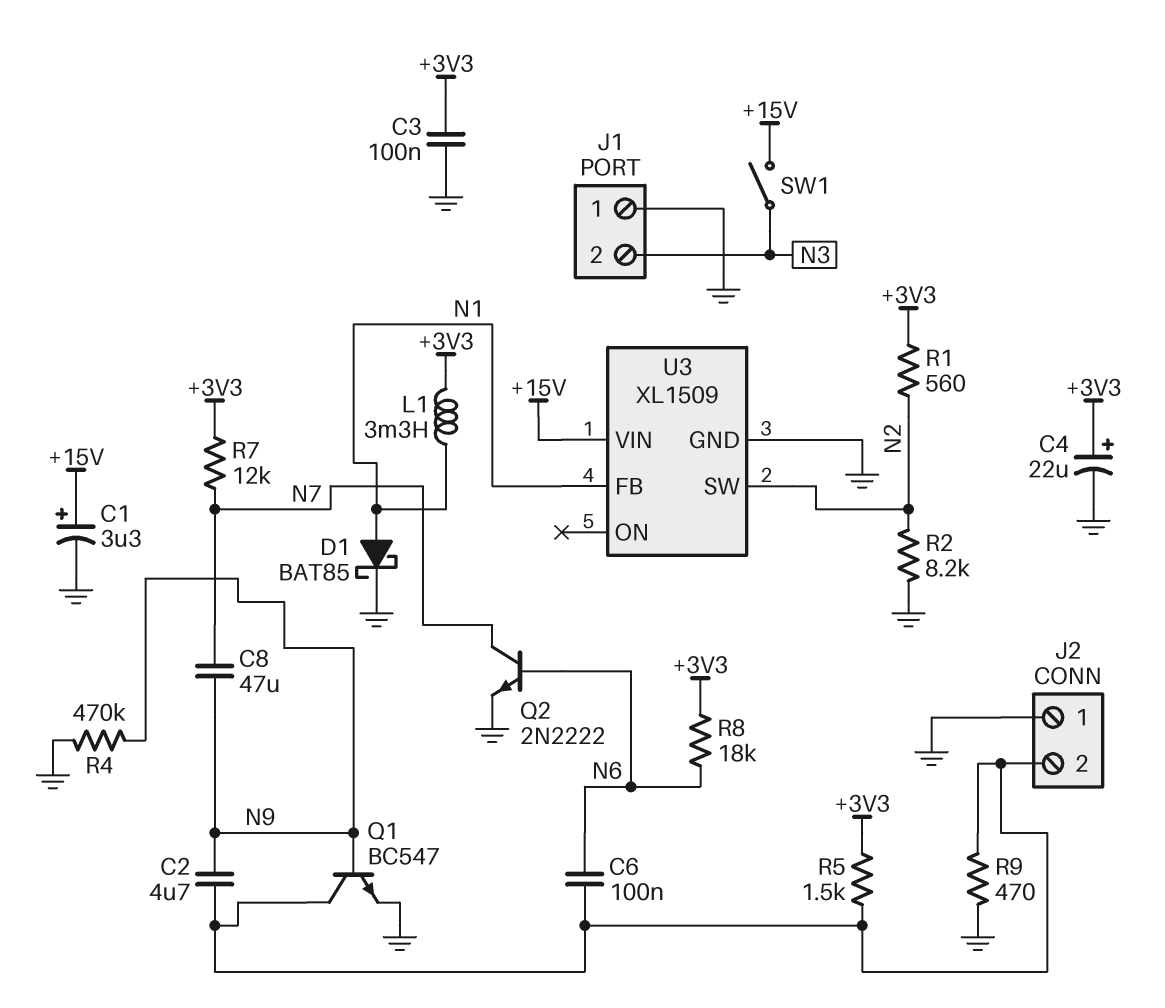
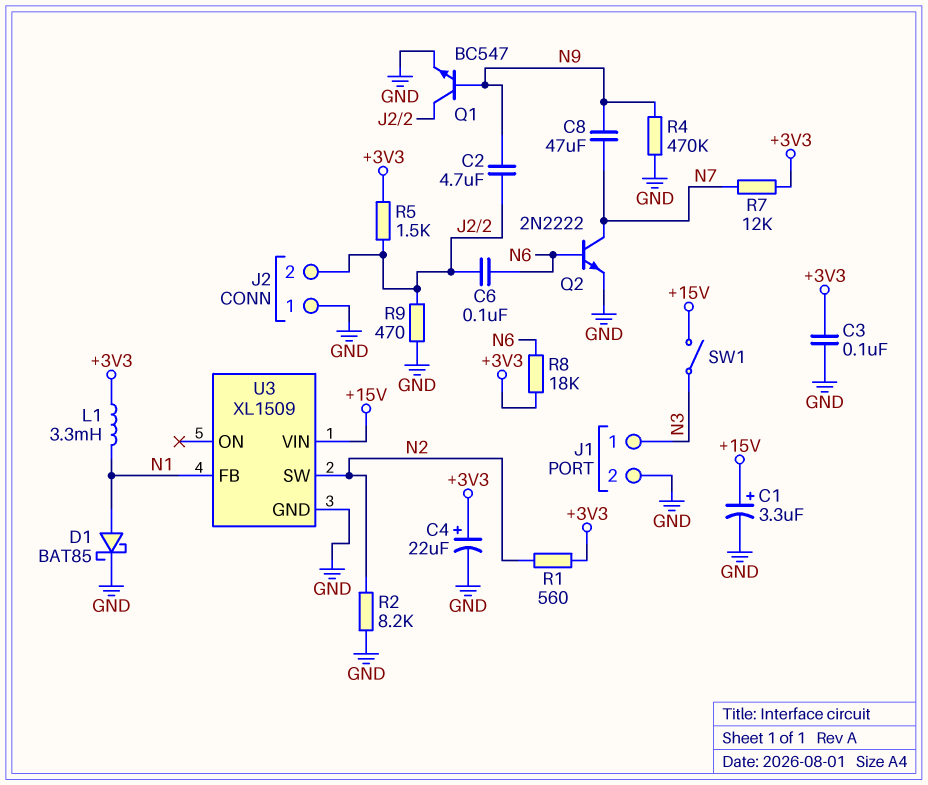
J1 pin 1: GND -> N3
J1 pin 2: N3 -> GND

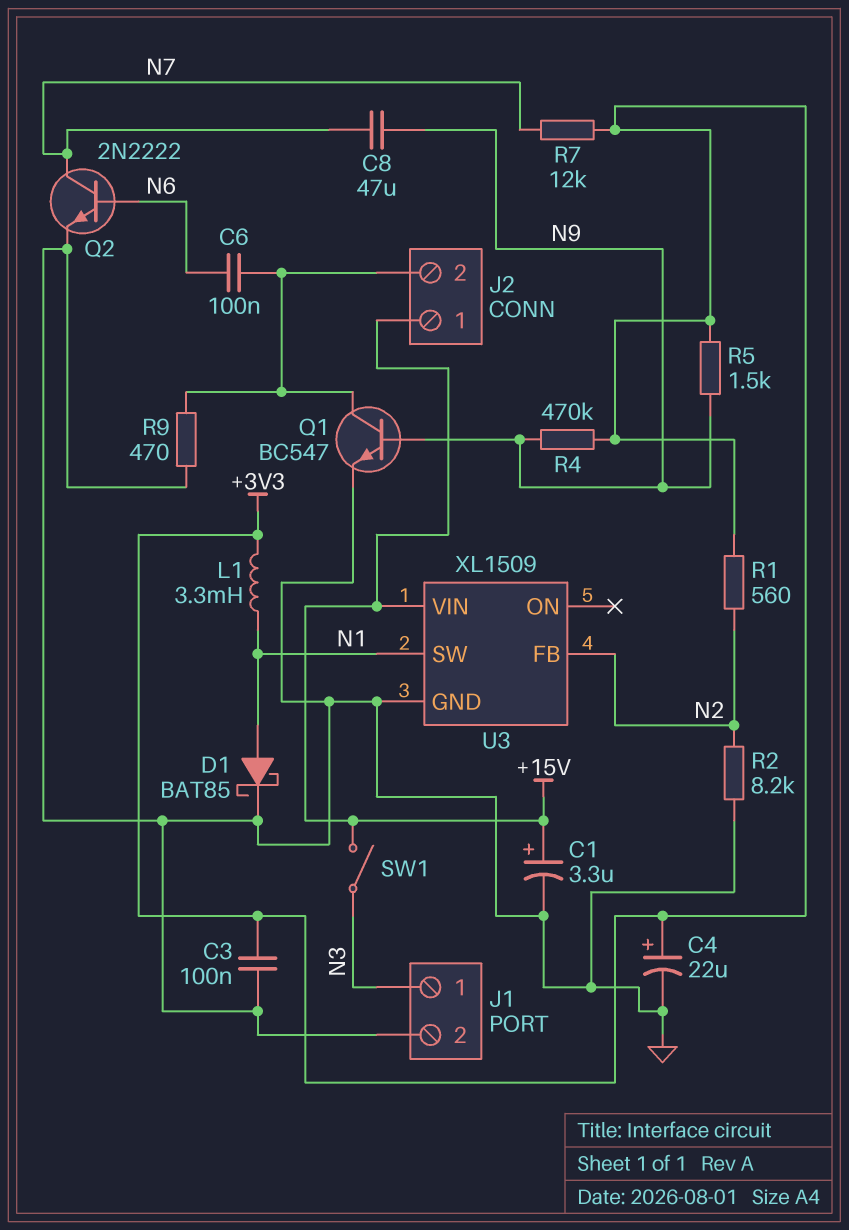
C2: 4.7uF (J2/2, N9) -> none
J2 pin 1: GND -> +15V
R4: 470k (GND, N9) -> 470k (+3V3, N9)
R5: 1.5k (+3V3, J2/2) -> 1.5k (+3V3, N9)
R8: 18k (+3V3, N6) -> none
U3 pin FB: N1 -> N2
U3 pin SW: N2 -> N1

